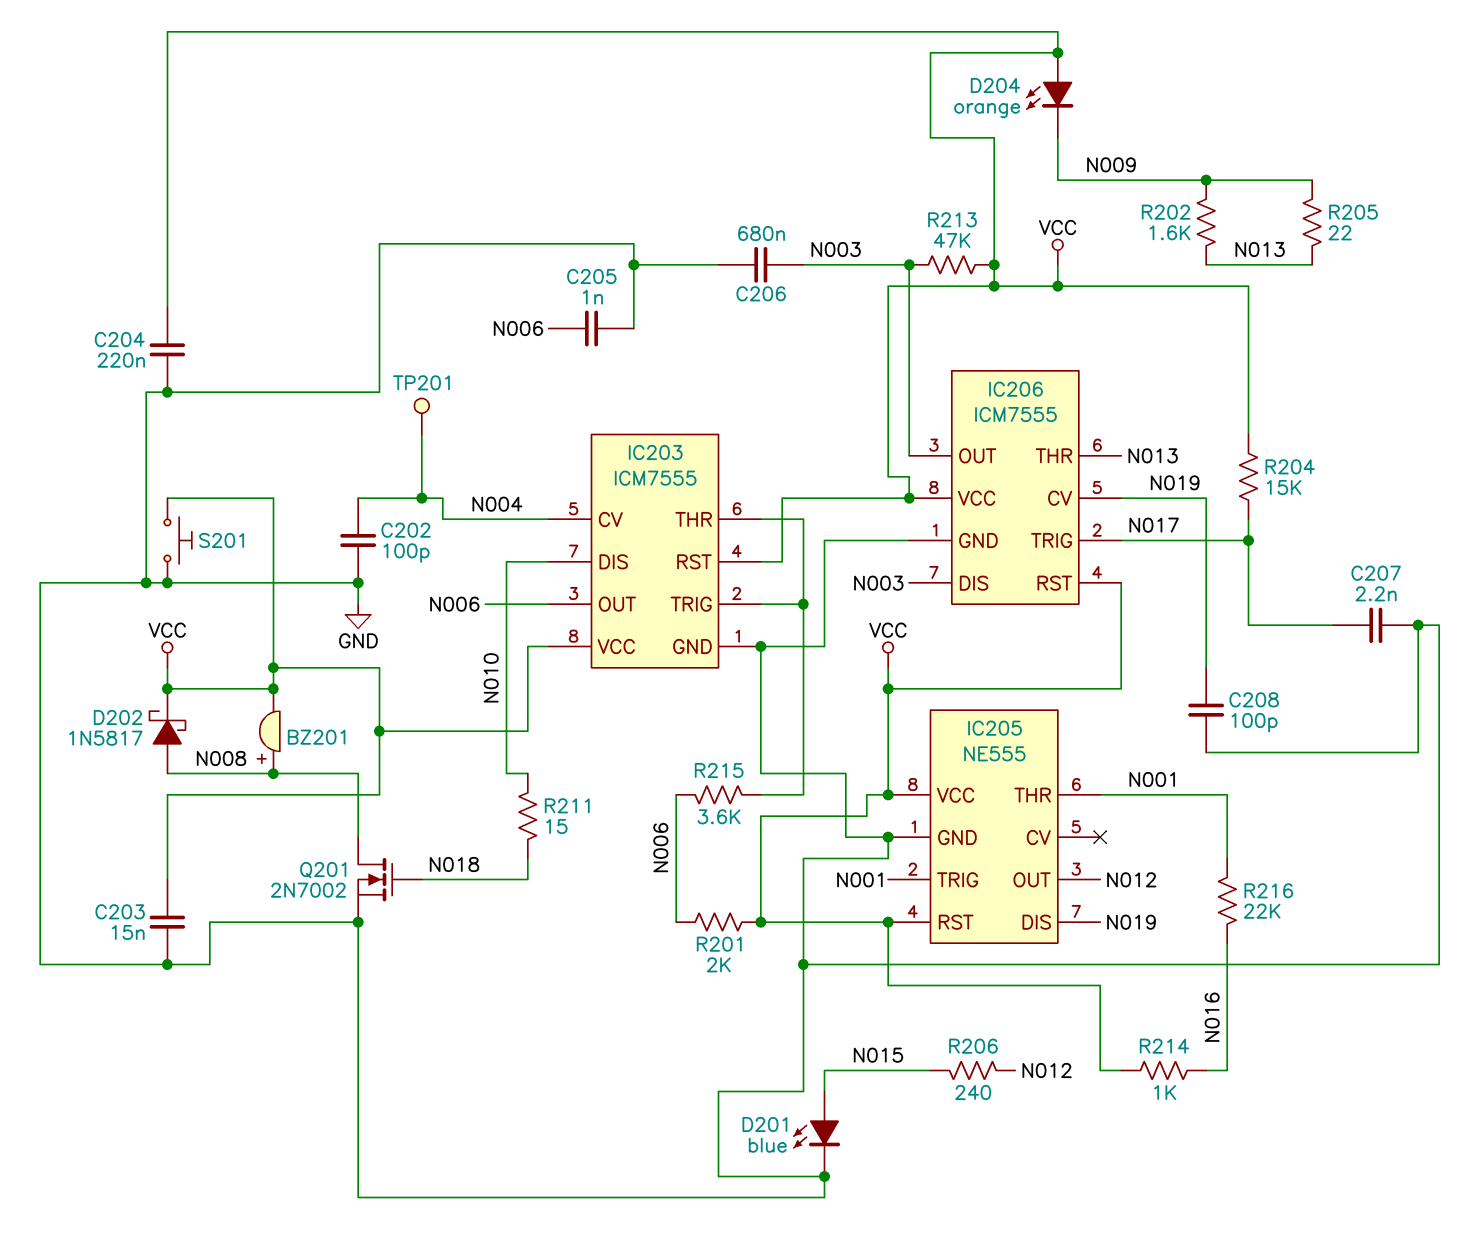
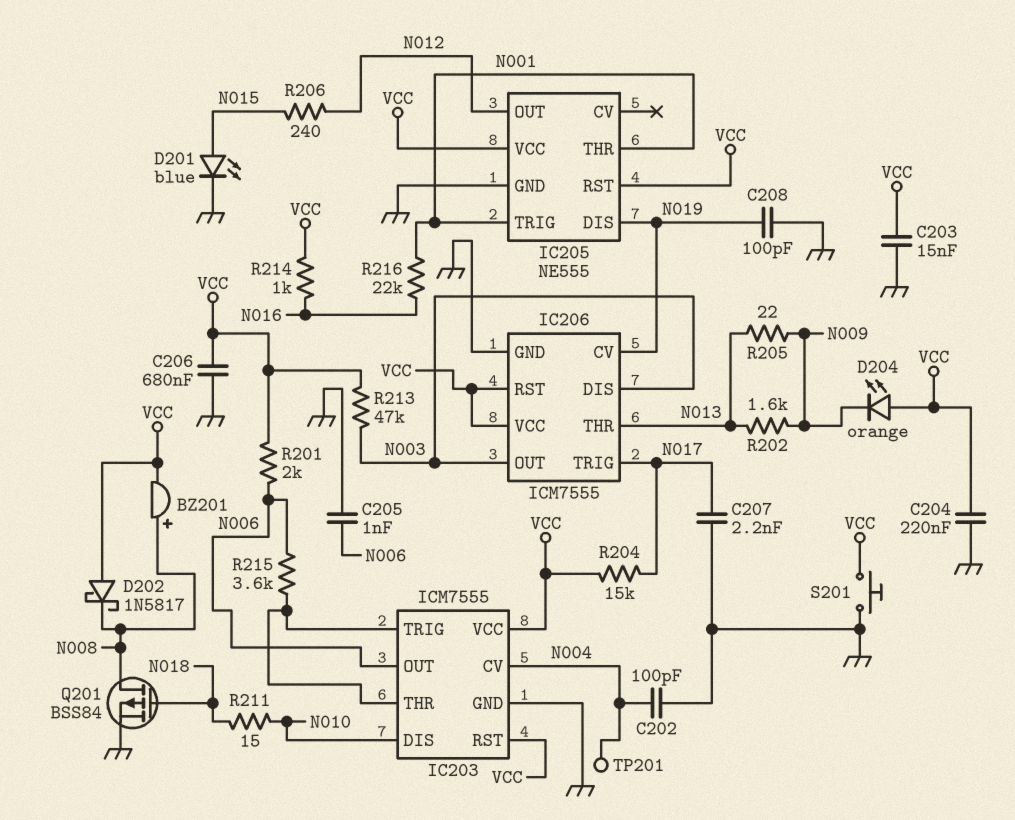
C206: 680nF (GND, N003) -> 680nF (GND, VCC)
D202: schottky 1N5817 (A N008, K VCC) -> schottky 1N5817 (A VCC, K N008)
Q201: NMOS 2N7002 (G N018, D N008, S GND) -> PMOS BSS84 (G N018, D N008, S GND)

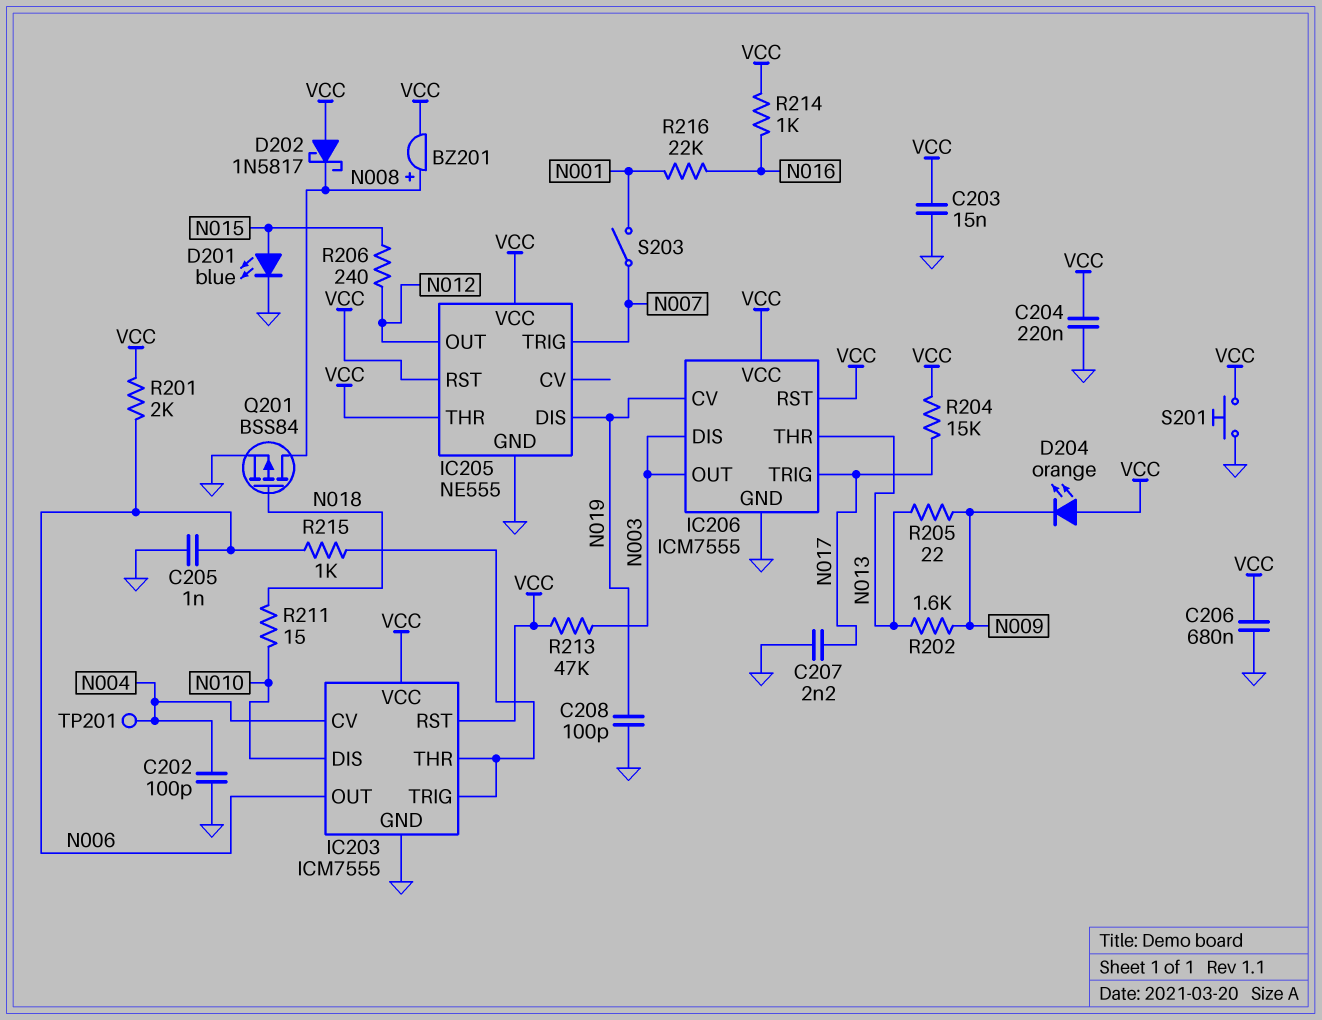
IC205 pin THR: N001 -> VCC
IC205 pin TRIG: N001 -> N007
R215: 3.6k (IC203/THR, N006) -> 1k (IC203/THR, N006)
S203: none -> switch (N001, N007)

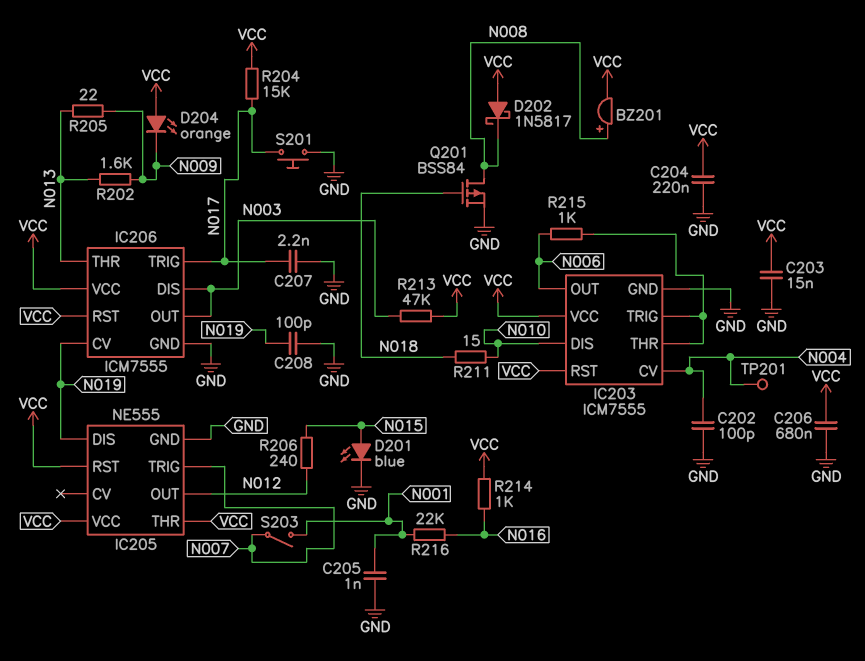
C205: 1nF (GND, N006) -> 1nF (GND, N001)
R201: 2k (N006, VCC) -> none
S201: button (GND, VCC) -> button (GND, N017)

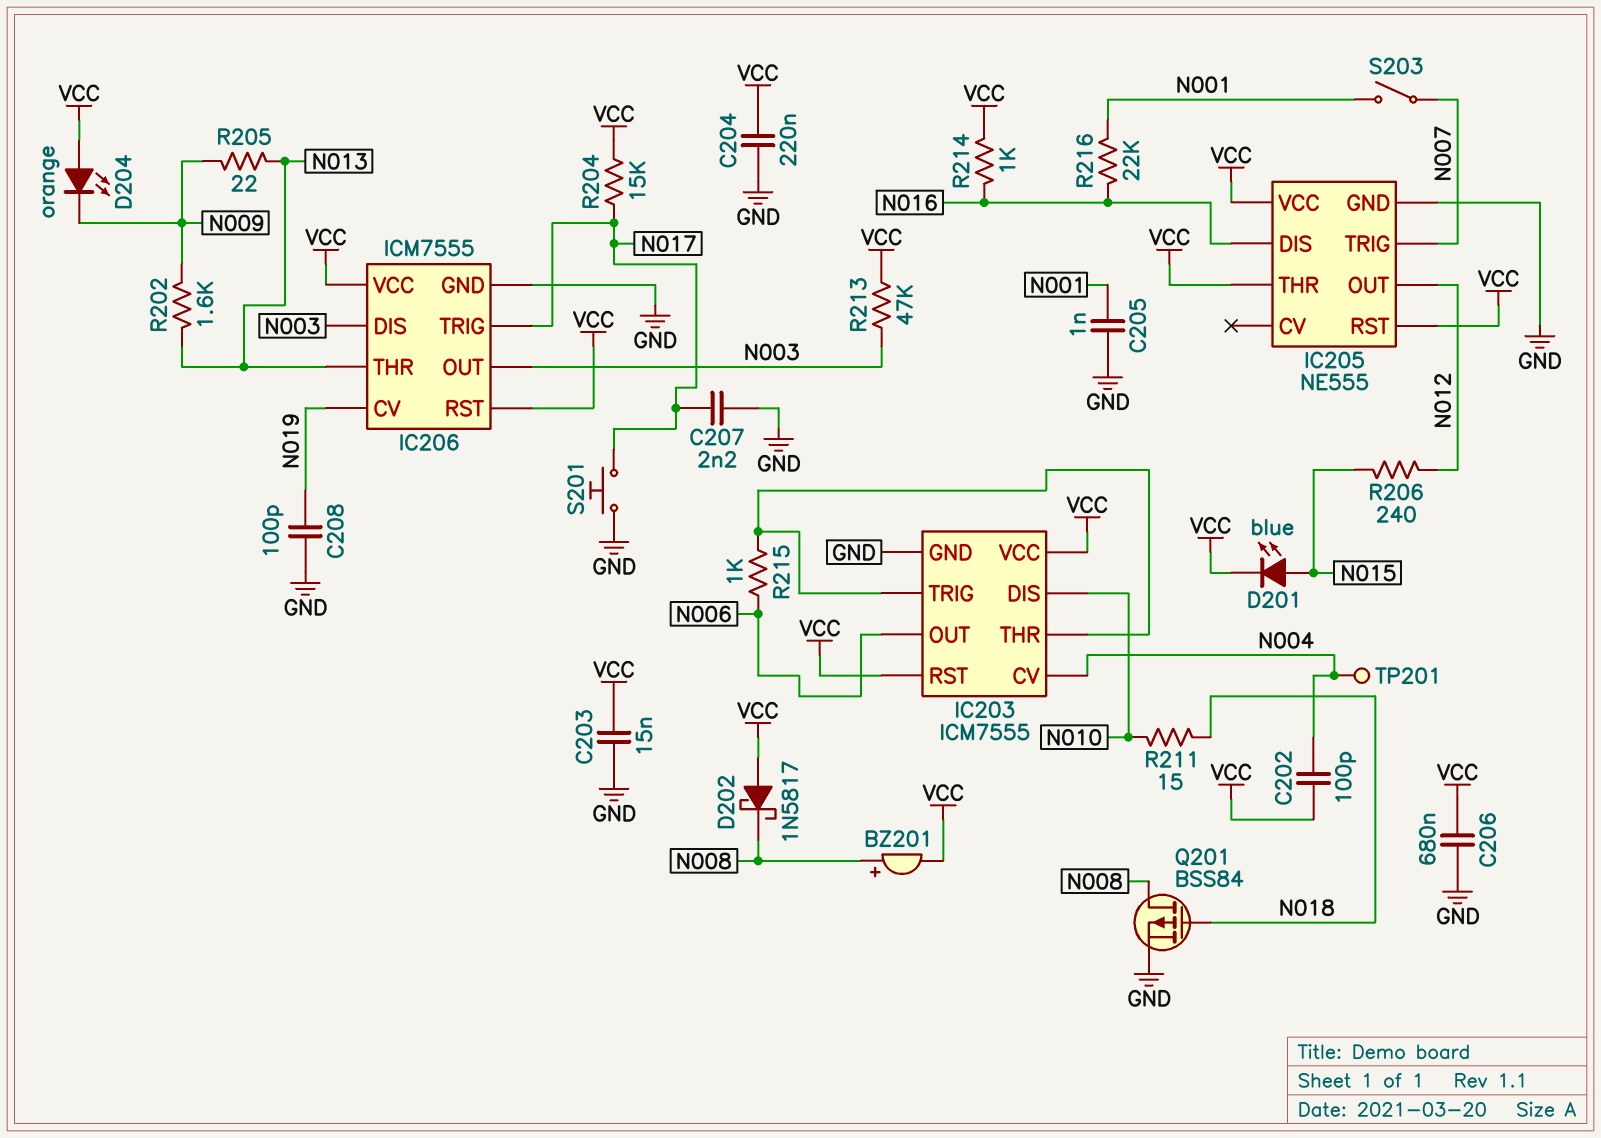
C202: 100pF (GND, N004) -> 100pF (N004, VCC)
D201: LED blue (A N015, K GND) -> LED blue (A N015, K VCC)
IC205 pin DIS: N019 -> N016

